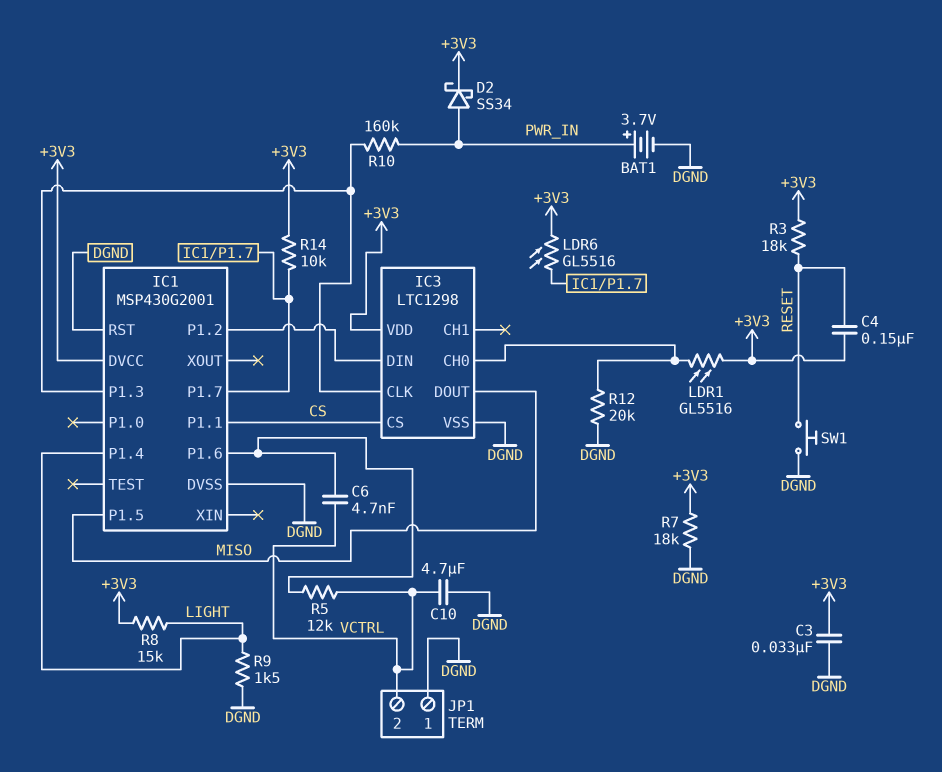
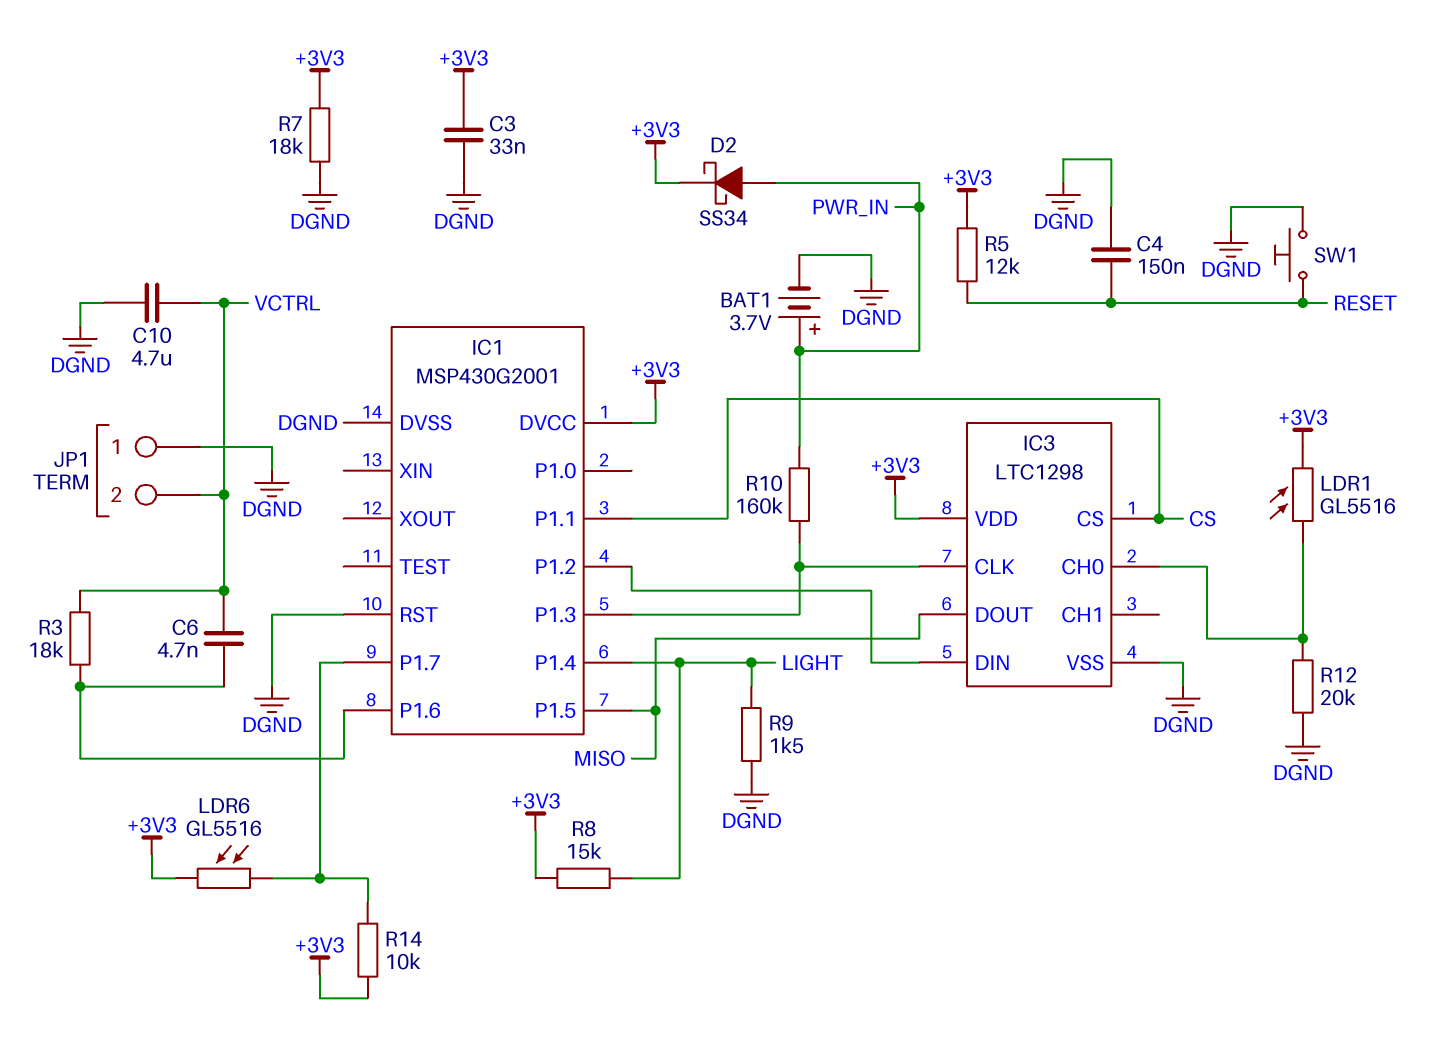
C4: 150nF (+3V3, RESET) -> 150nF (DGND, RESET)
R3: 18k (+3V3, RESET) -> 18k (IC1/P1.6, VCTRL)
R5: 12k (IC1/P1.6, VCTRL) -> 12k (+3V3, RESET)

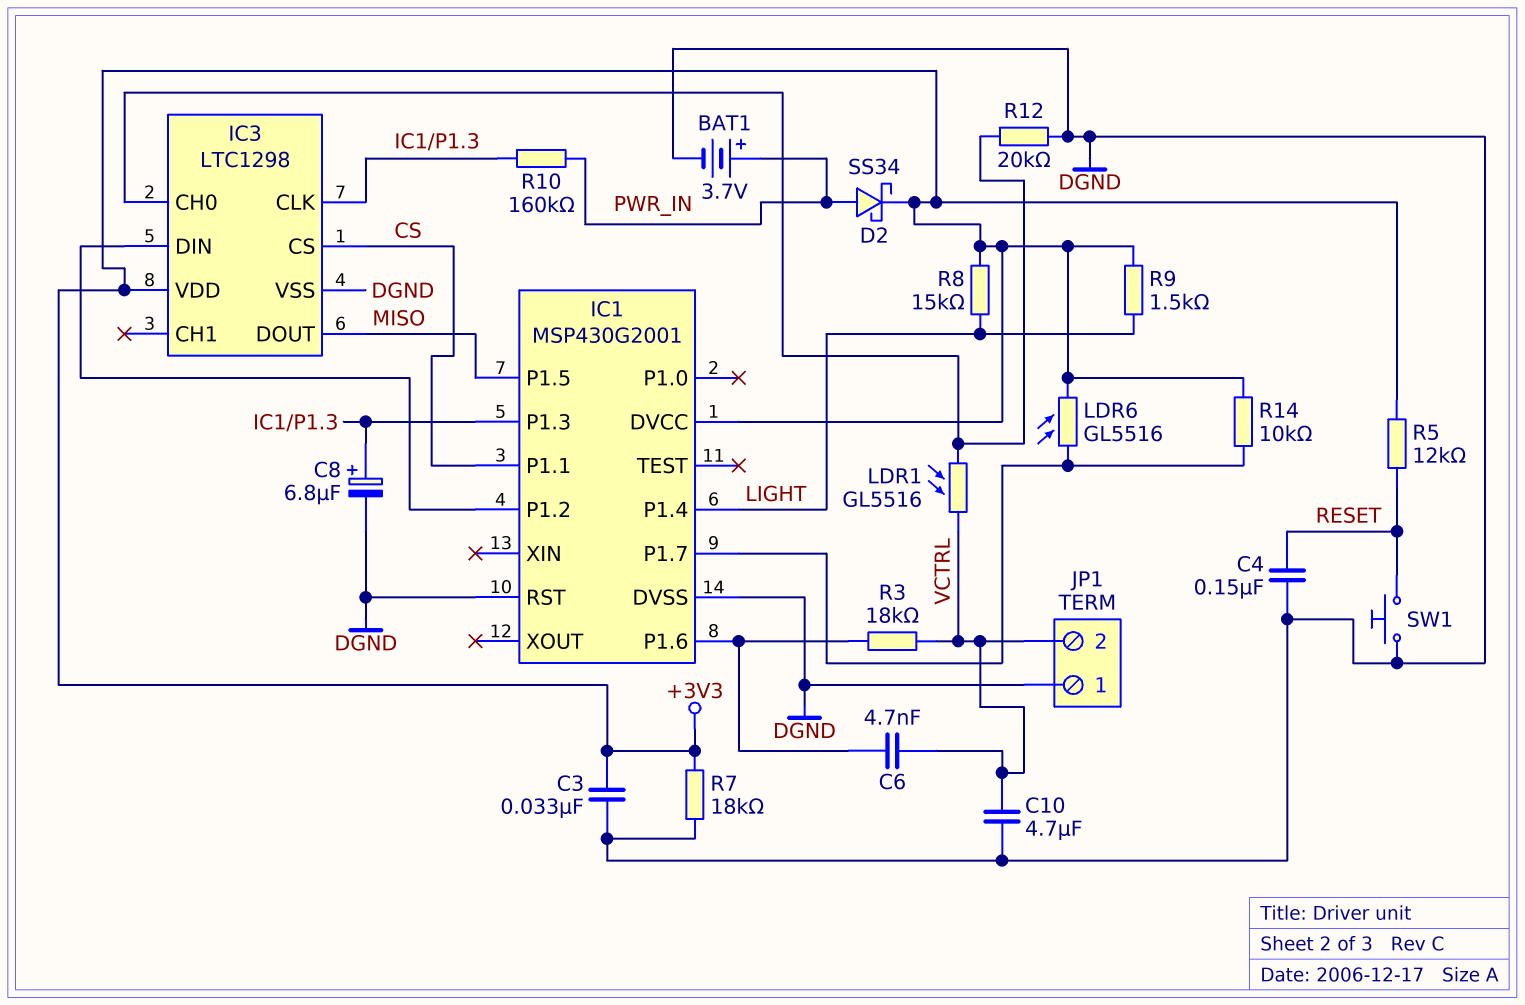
C8: none -> 6.8uF (plus IC1/P1.3, minus DGND)
LDR1: GL5516 (+3V3, IC3/CH0) -> GL5516 (IC3/CH0, VCTRL)
R9: 1.5k (DGND, LIGHT) -> 1.5k (+3V3, LIGHT)

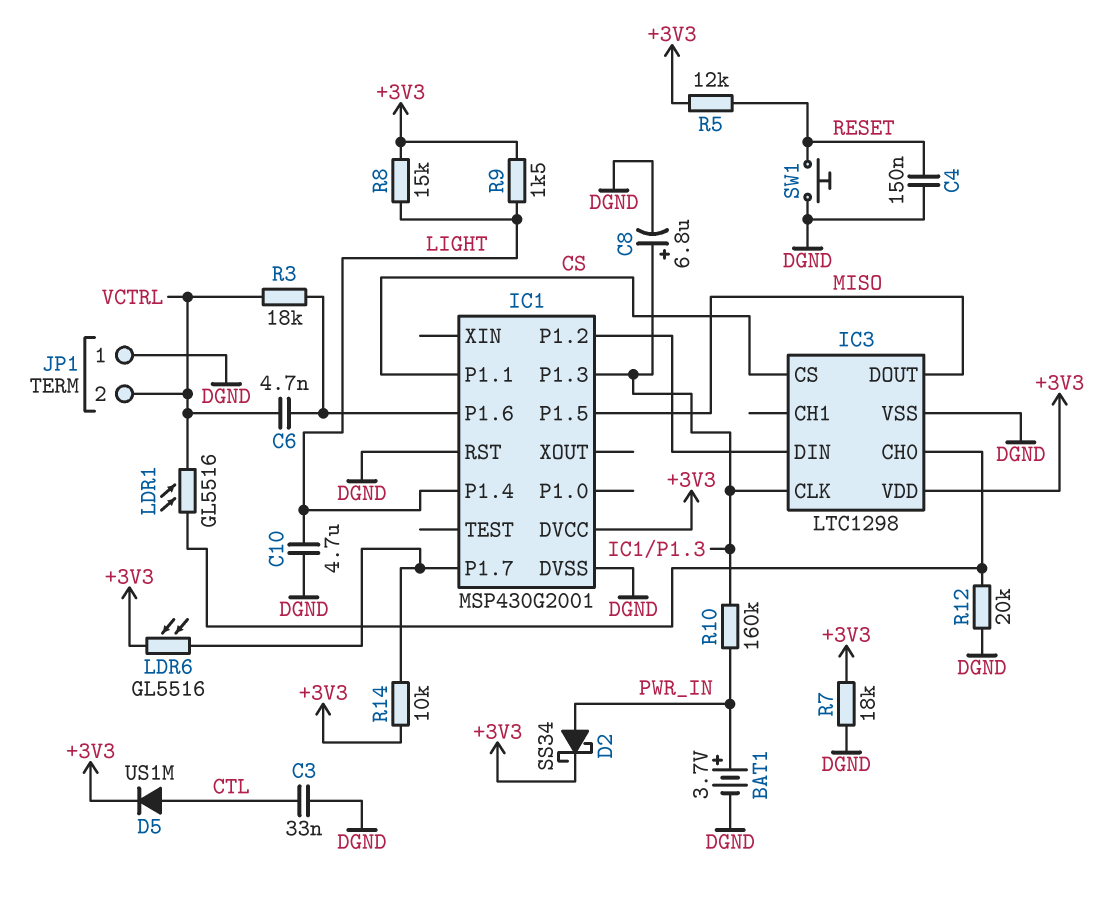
C3: 33nF (+3V3, DGND) -> 33nF (CTL, DGND)
C10: 4.7uF (DGND, VCTRL) -> 4.7uF (DGND, LIGHT)
D5: none -> diode US1M (A CTL, K +3V3)

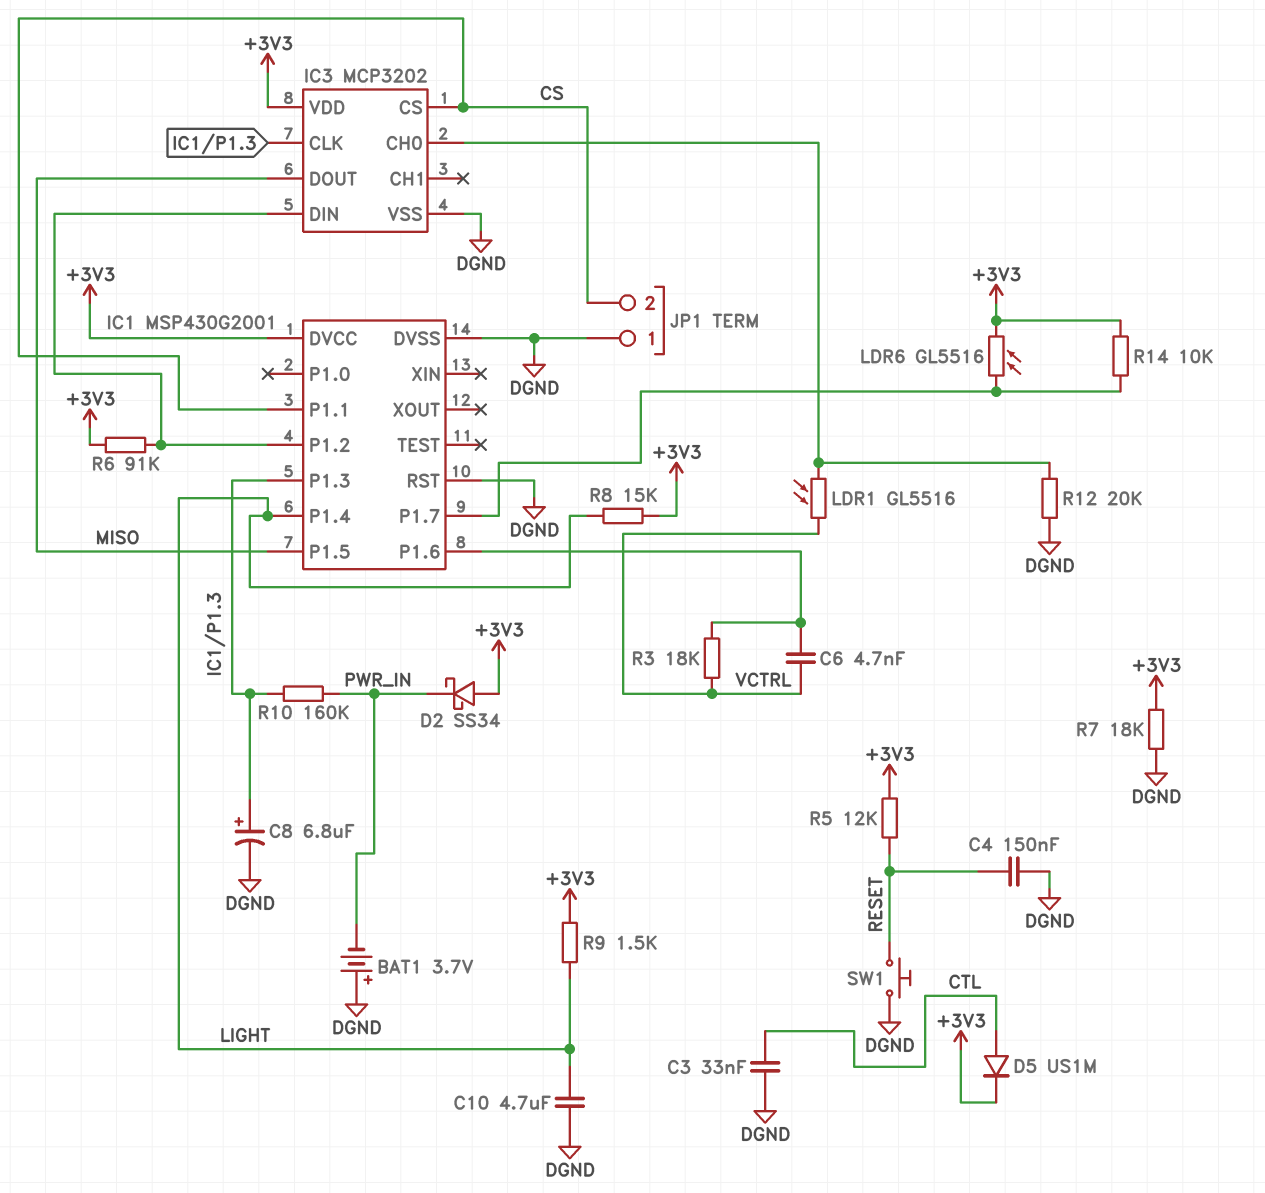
BAT1: 3.7V (plus PWR_IN, minus DGND) -> 3.7V (plus DGND, minus PWR_IN)
D2: schottky SS34 (A PWR_IN, K +3V3) -> schottky SS34 (A +3V3, K PWR_IN)
IC3: LTC1298 -> MCP3202
JP1 pin 2: VCTRL -> CS
R6: none -> 91k (+3V3, IC1/P1.2)

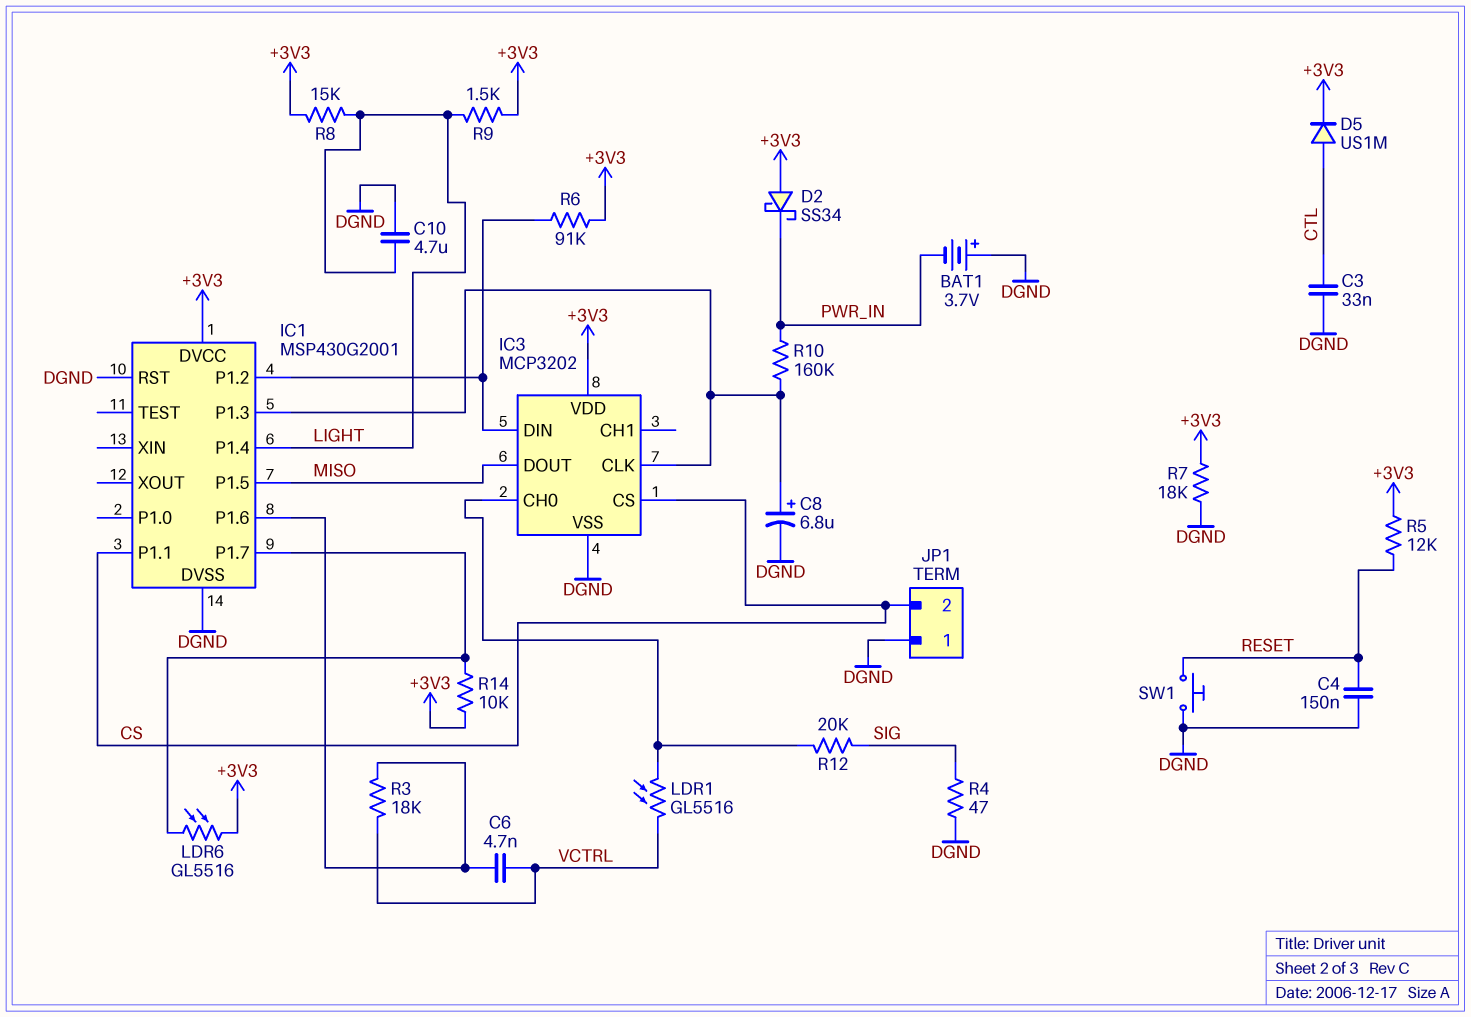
R4: none -> 47 (DGND, SIG)
R12: 20k (DGND, IC3/CH0) -> 20k (IC3/CH0, SIG)

